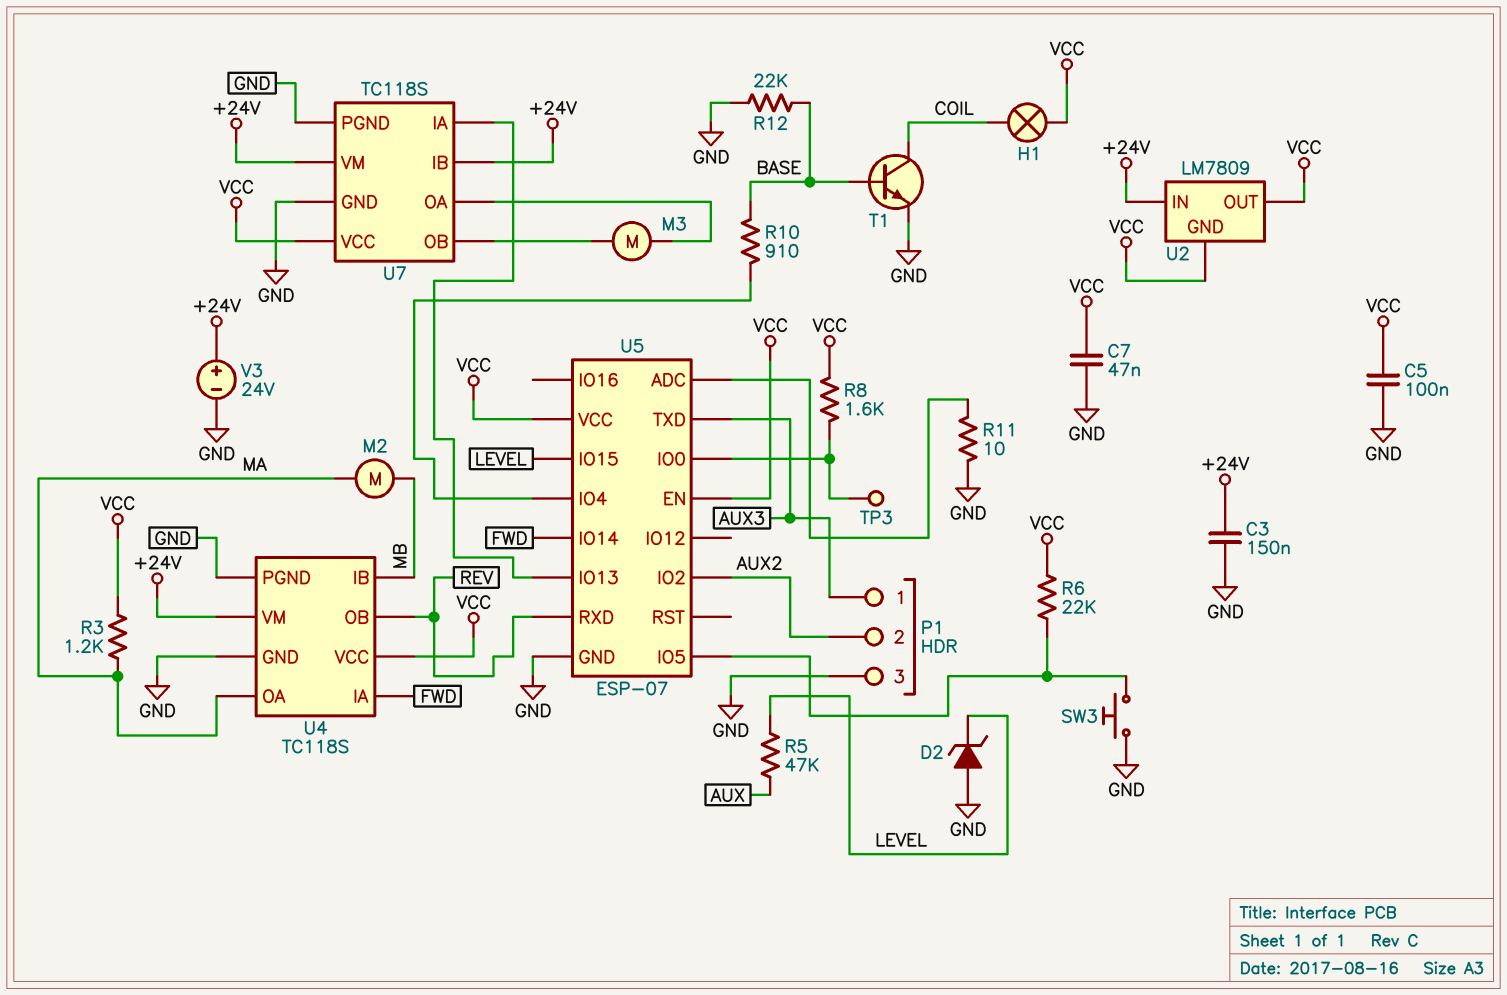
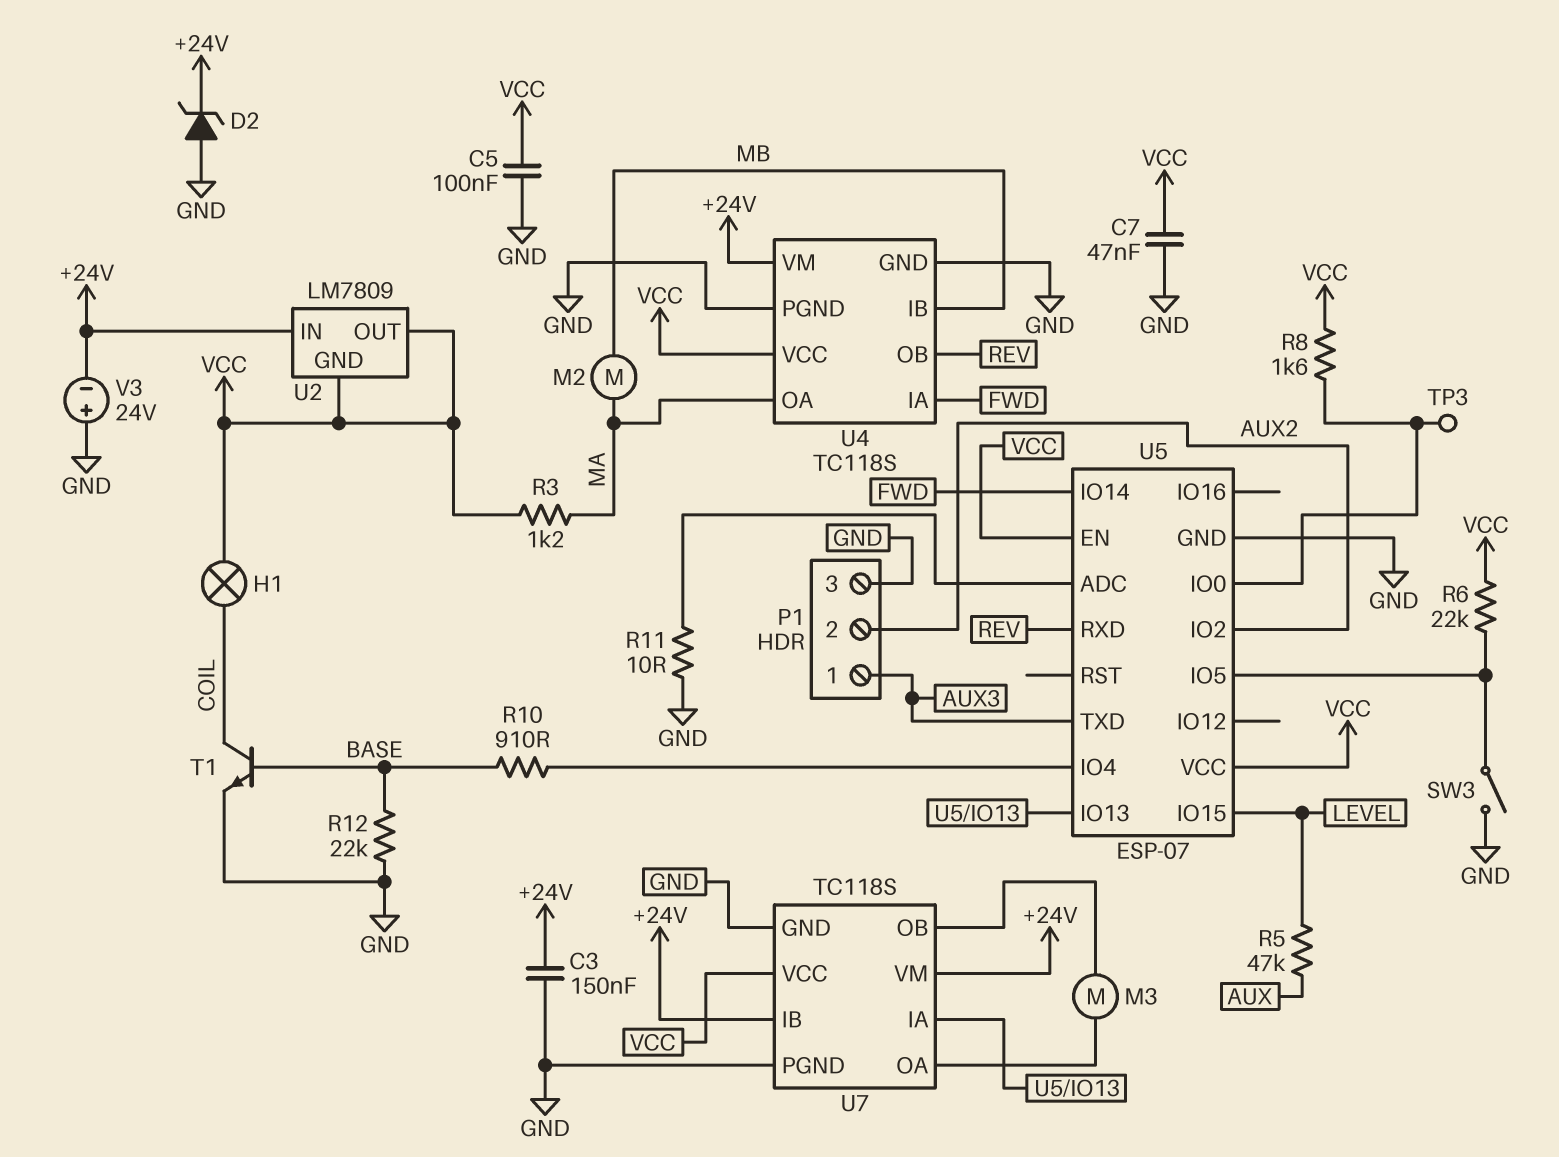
D2: zener (A GND, K LEVEL) -> zener (A GND, K +24V)
SW3: button (GND, U5/IO5) -> switch (GND, U5/IO5)
V3: 24V (plus +24V, minus GND) -> 24V (plus GND, minus +24V)

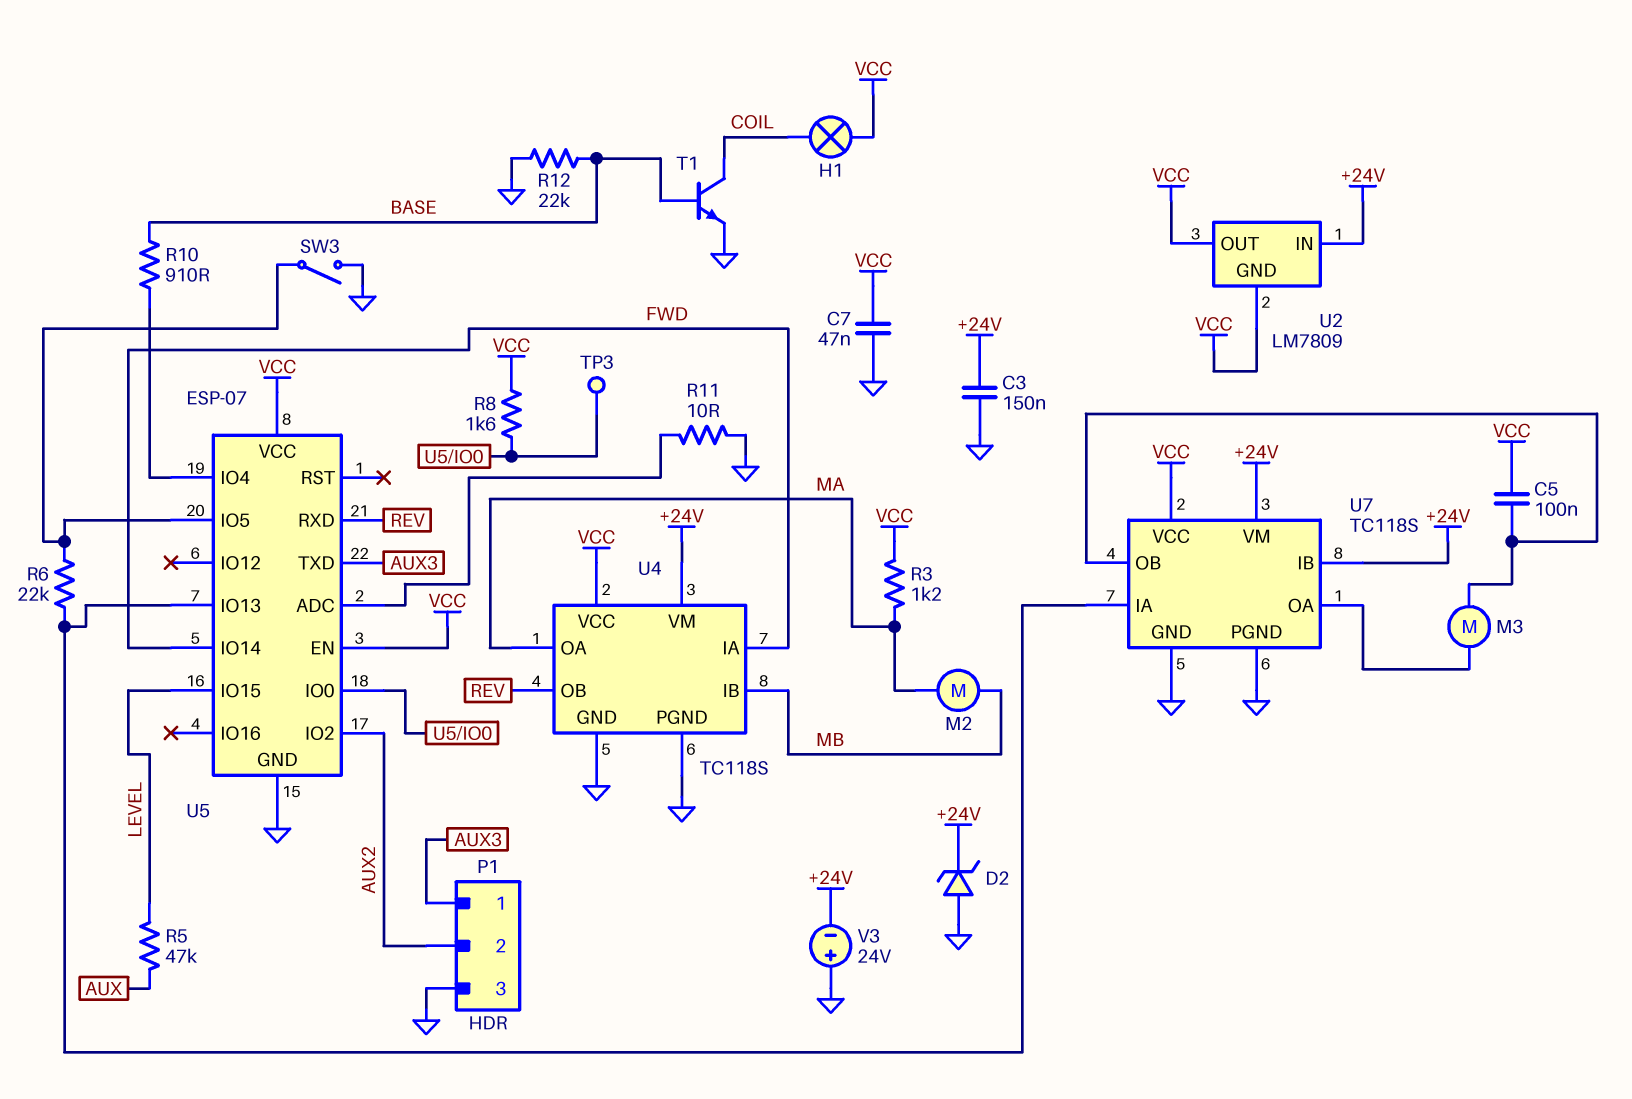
C5: 100nF (GND, VCC) -> 100nF (U7/OB, VCC)
R6: 22k (U5/IO5, VCC) -> 22k (U5/IO5, U5/IO13)

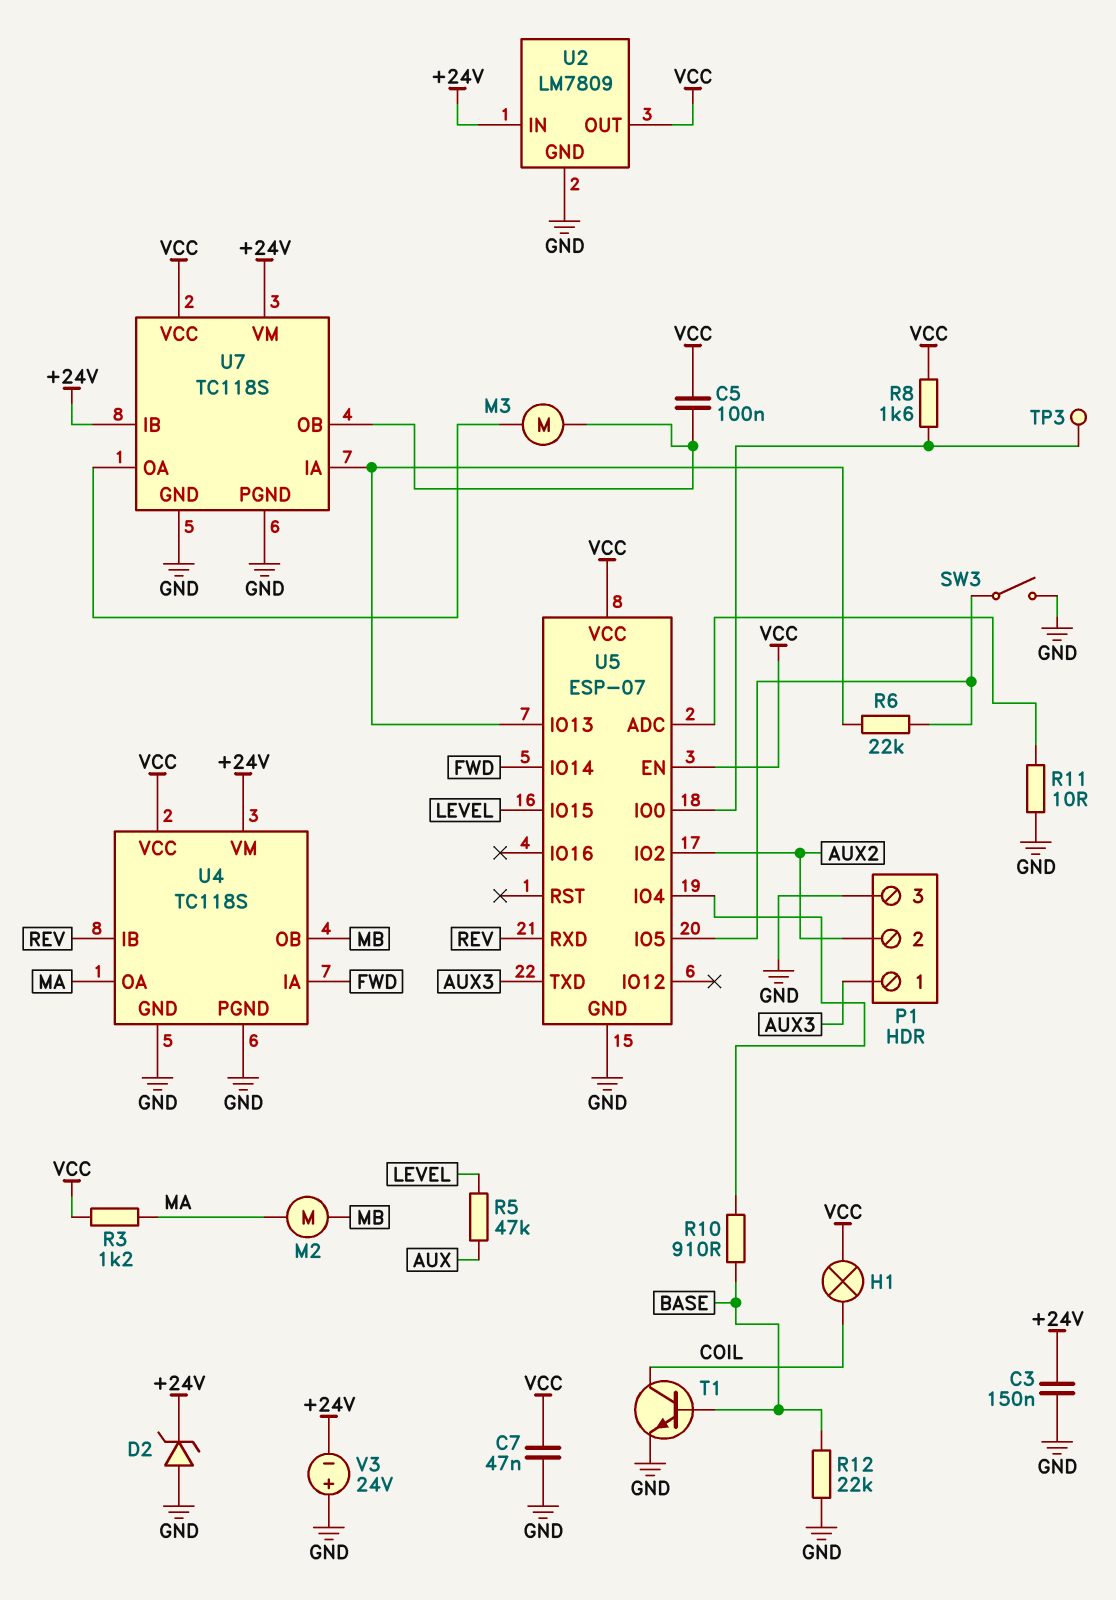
U2 pin GND: VCC -> GND
U4 pin IB: MB -> REV
U4 pin OB: REV -> MB

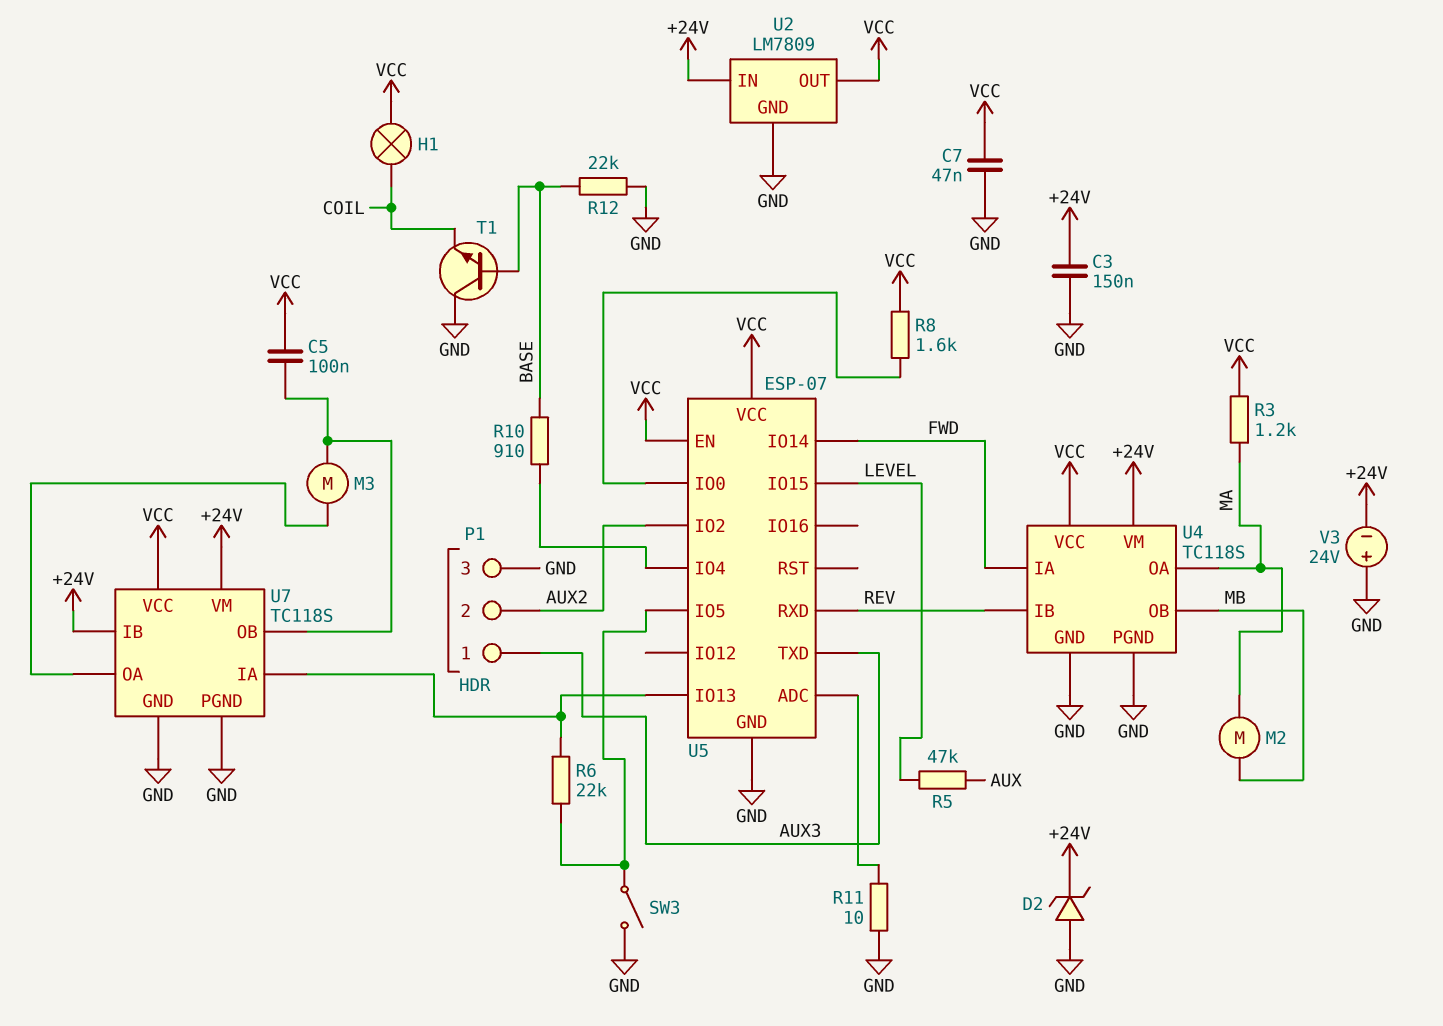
T1: NPN (B BASE, C COIL, E GND) -> NPN (B BASE, C GND, E COIL)
TP3: test point (U5/IO0) -> none

